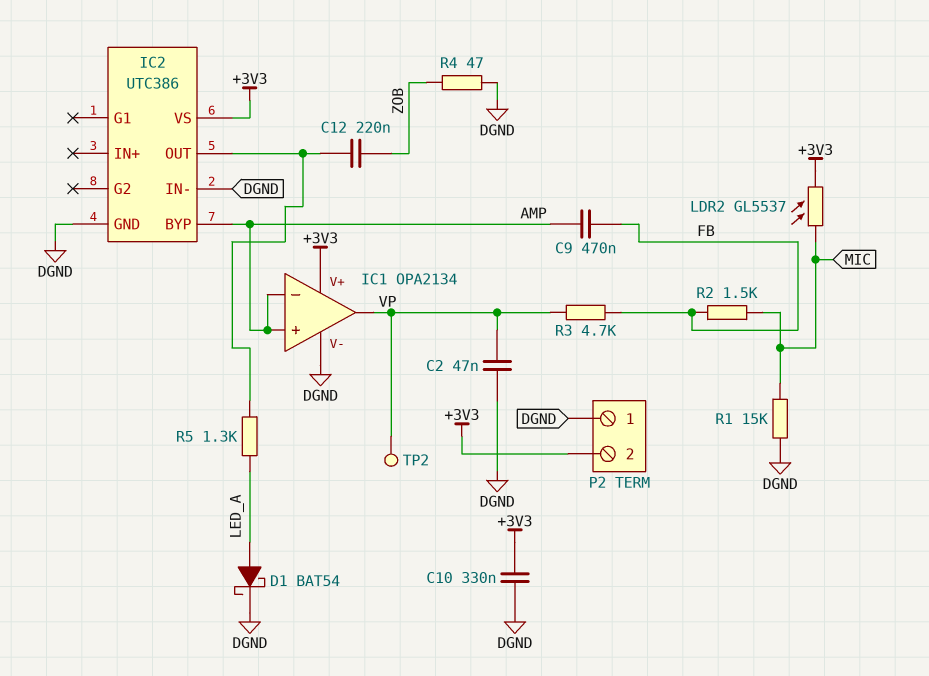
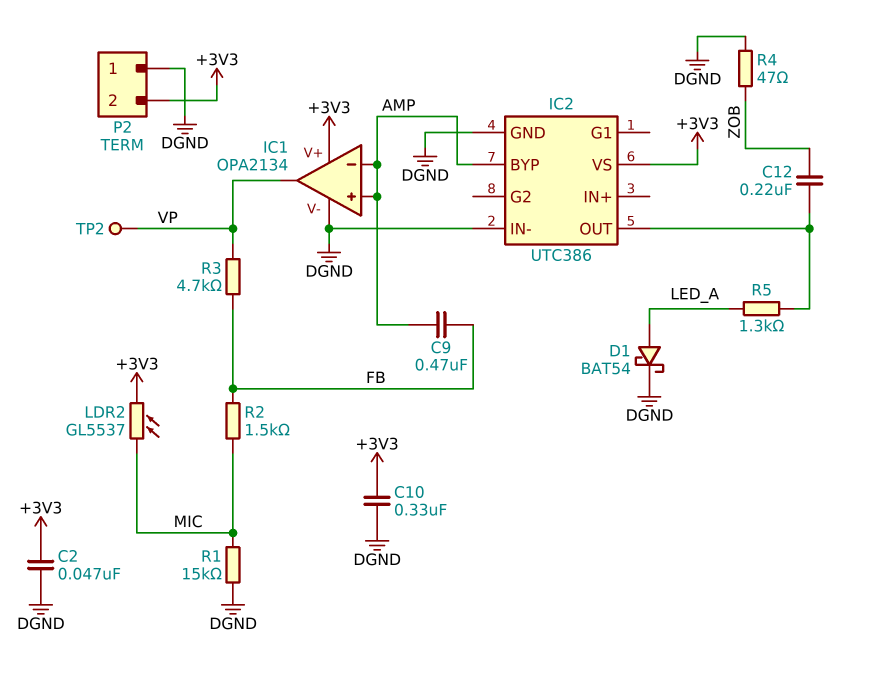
C2: 47nF (DGND, VP) -> 47nF (+3V3, DGND)

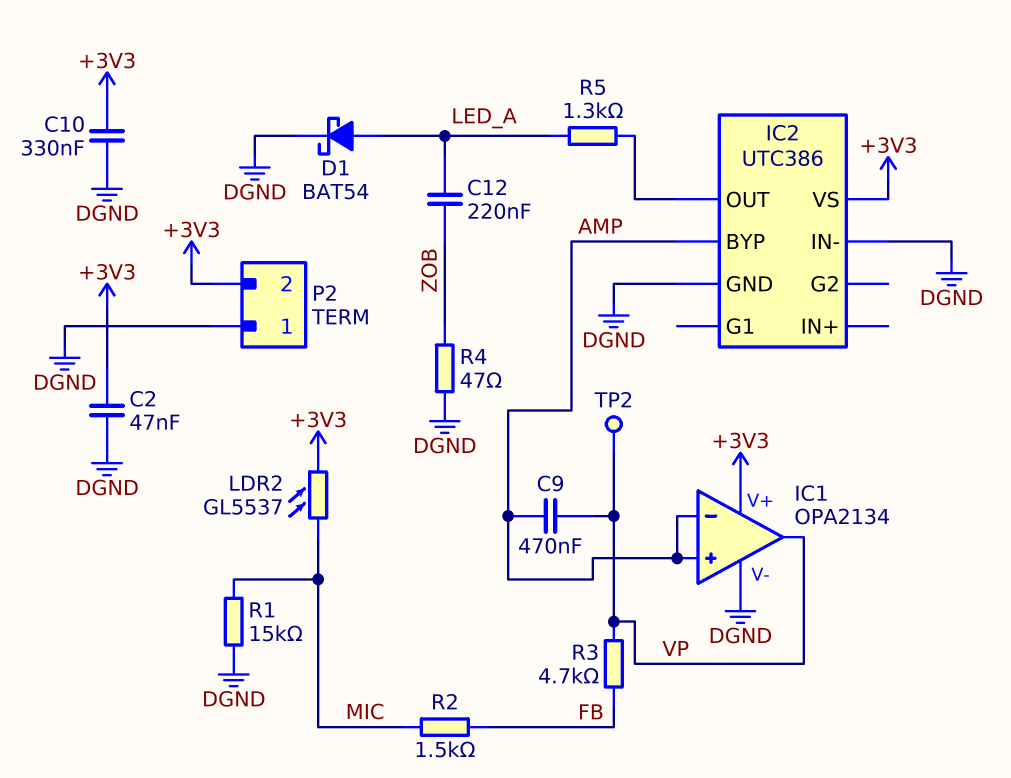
C9: 470nF (AMP, FB) -> 470nF (AMP, VP)
C12: 220nF (IC2/OUT, ZOB) -> 220nF (LED_A, ZOB)

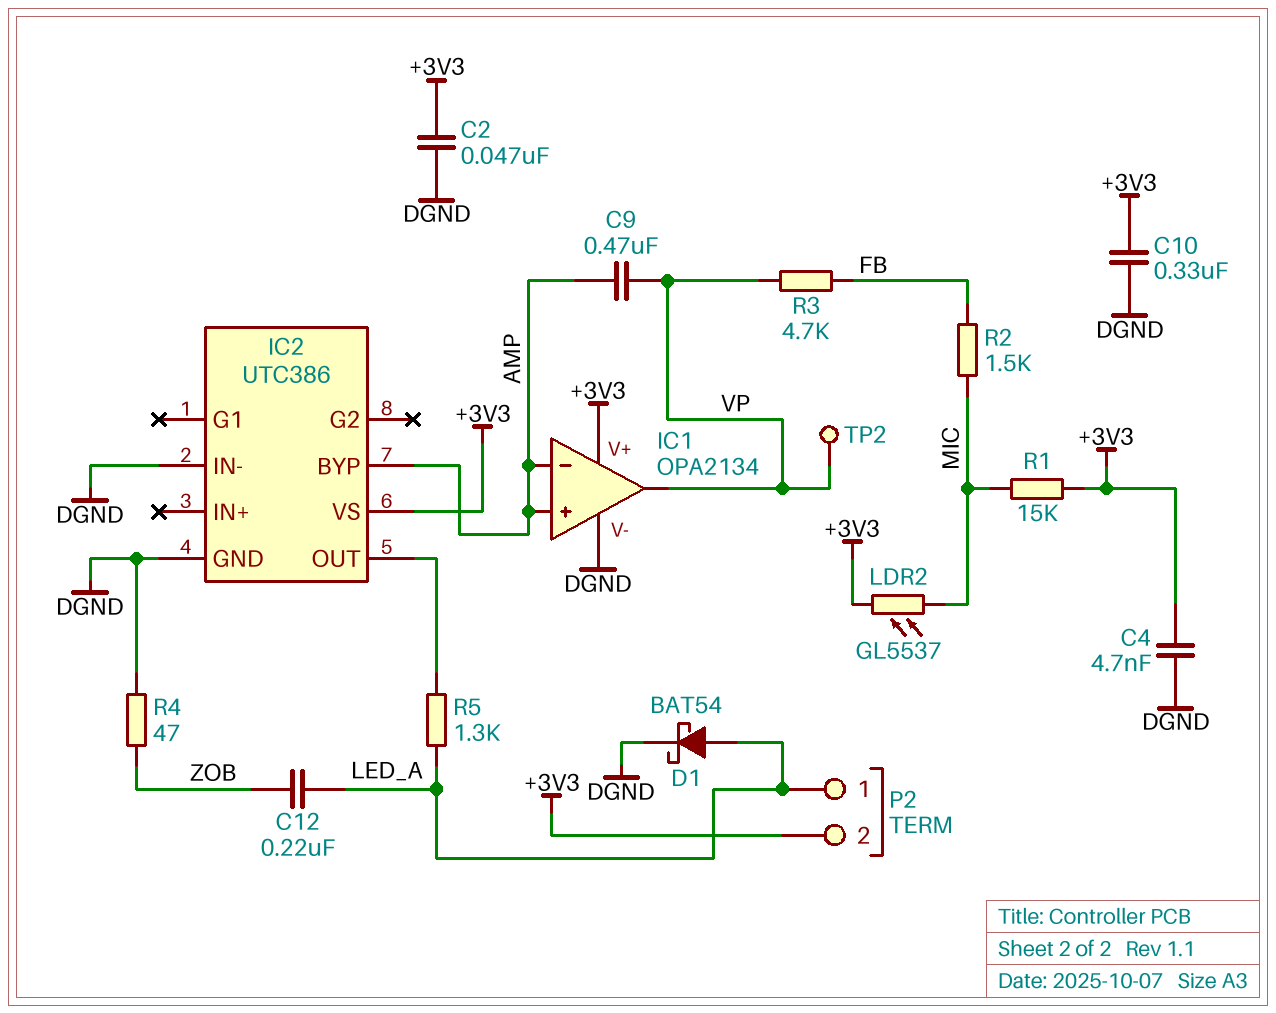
C4: none -> 4.7nF (+3V3, DGND)
P2 pin 1: DGND -> LED_A
R1: 15k (DGND, MIC) -> 15k (+3V3, MIC)

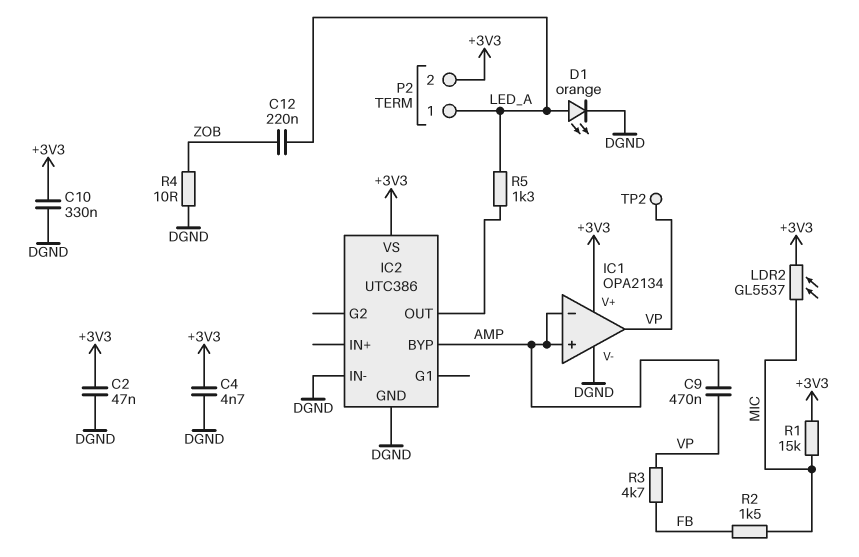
D1: schottky BAT54 (A LED_A, K DGND) -> LED orange (A LED_A, K DGND)
R4: 47 (DGND, ZOB) -> 10 (DGND, ZOB)

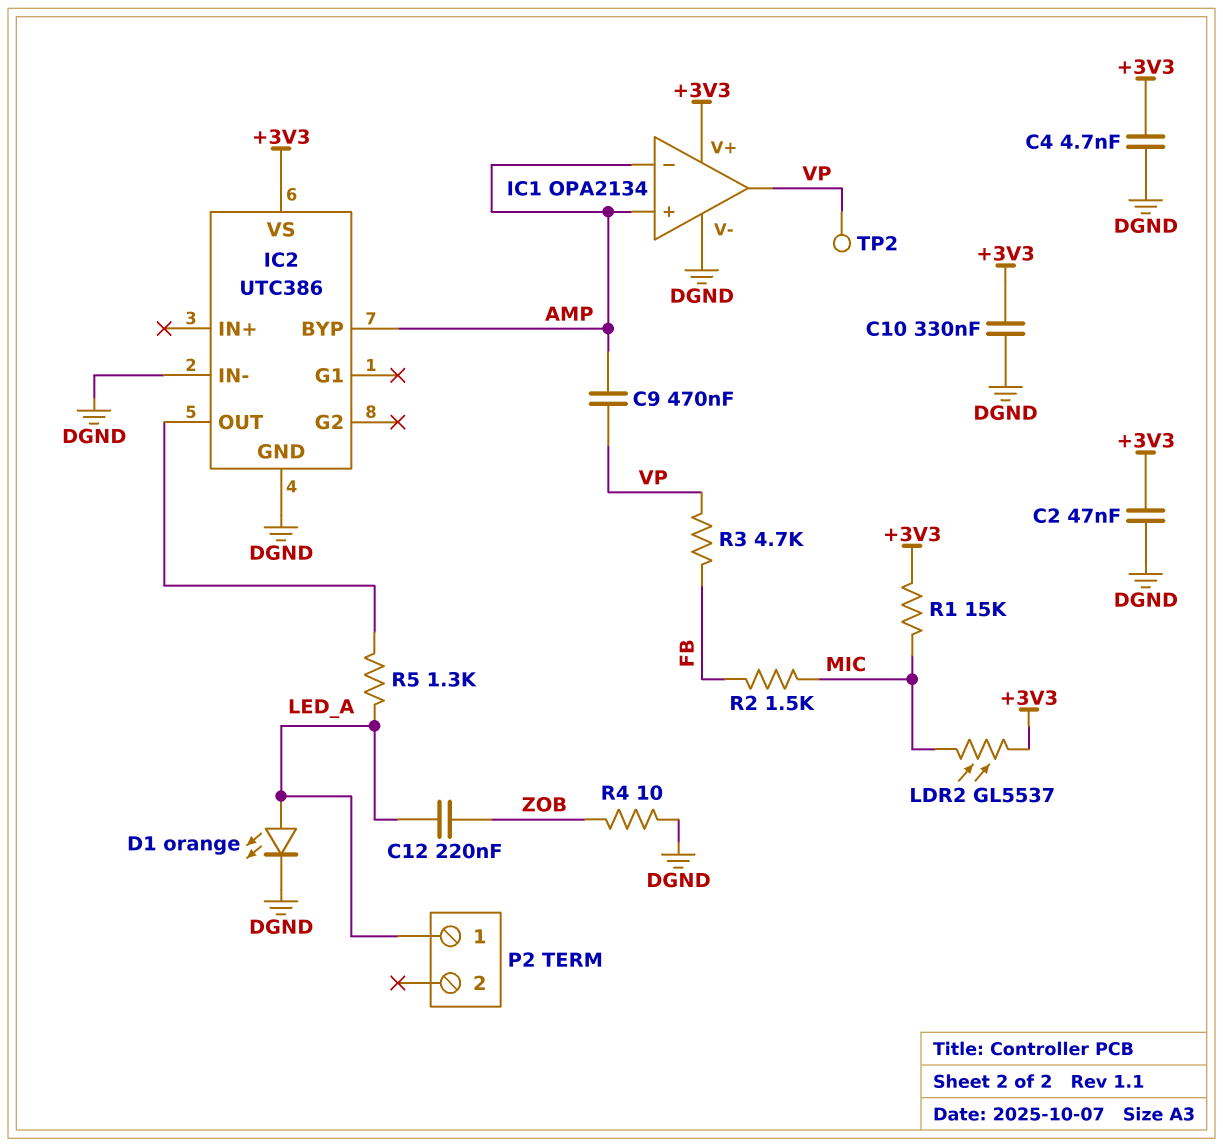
P2 pin 2: +3V3 -> none

